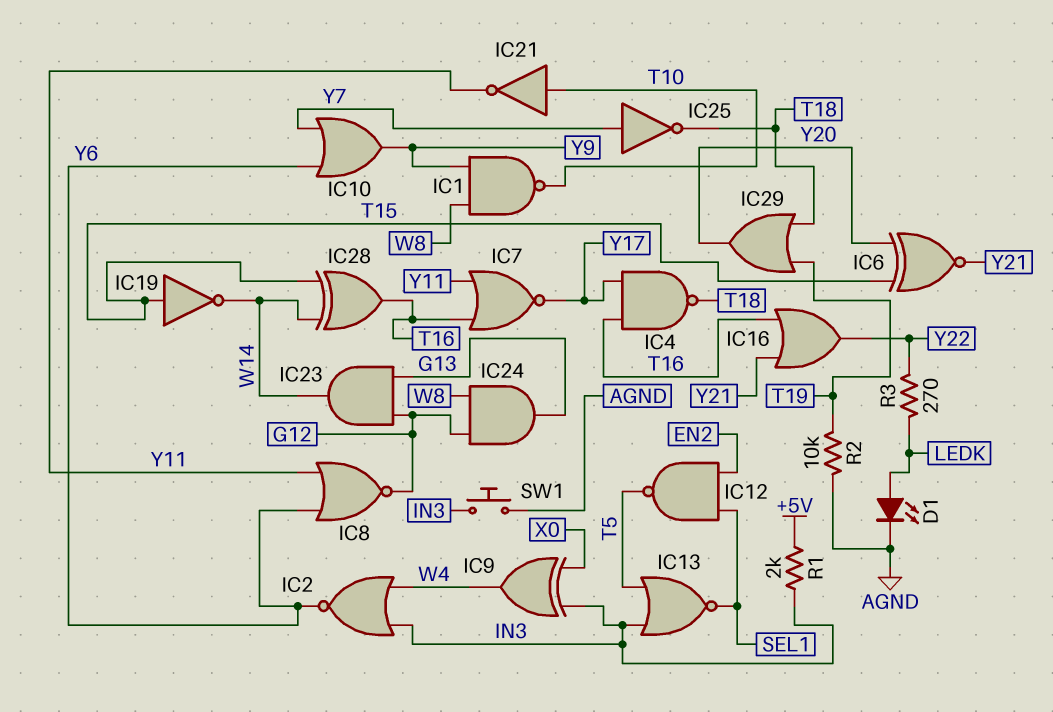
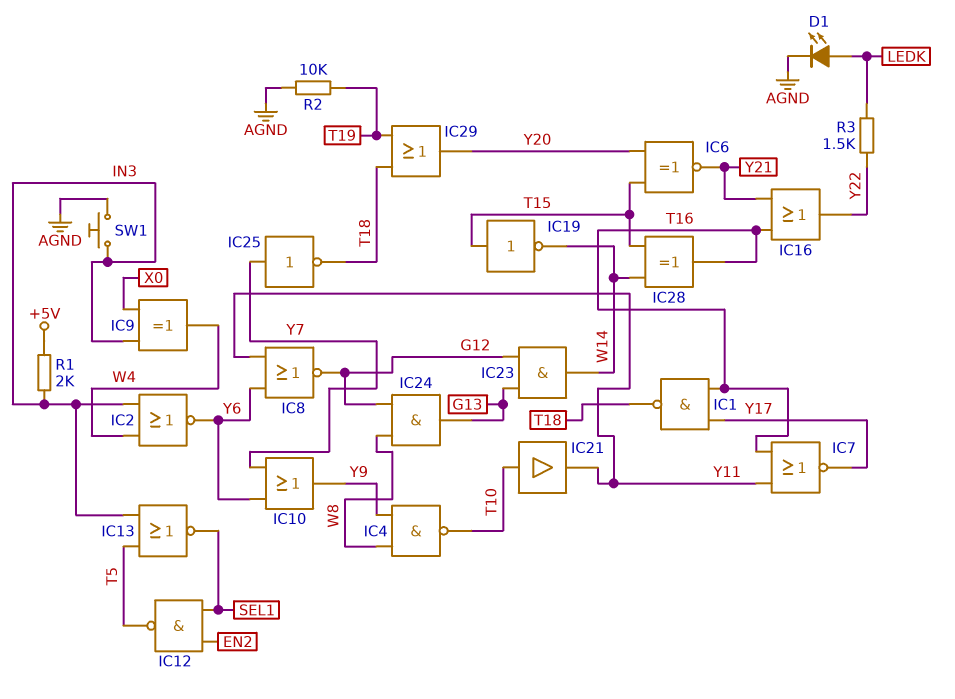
IC1: NAND (in W8, in Y9, out T10) -> NAND (in T16, in Y17, out T18)
IC4: NAND (in T16, in Y17, out T18) -> NAND (in W8, in Y9, out T10)
IC21: NOT (in T10, out Y11) -> buffer (in T10, out Y11)
R3: 270 (LEDK, Y22) -> 1.5k (LEDK, Y22)

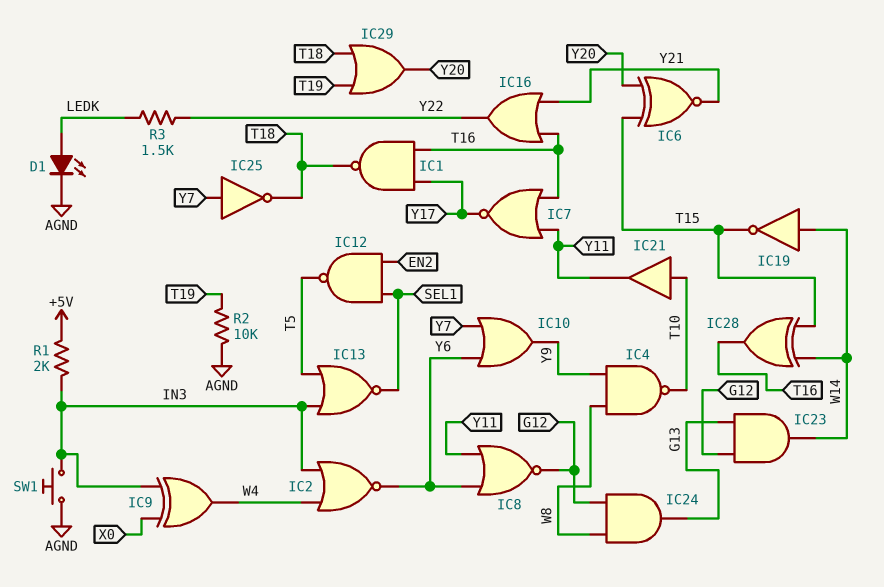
IC19: NOT (in T15, out W14) -> NOT (in W14, out T15)

